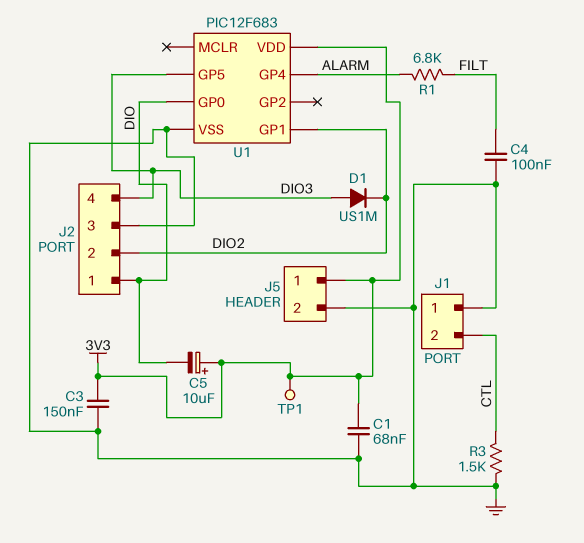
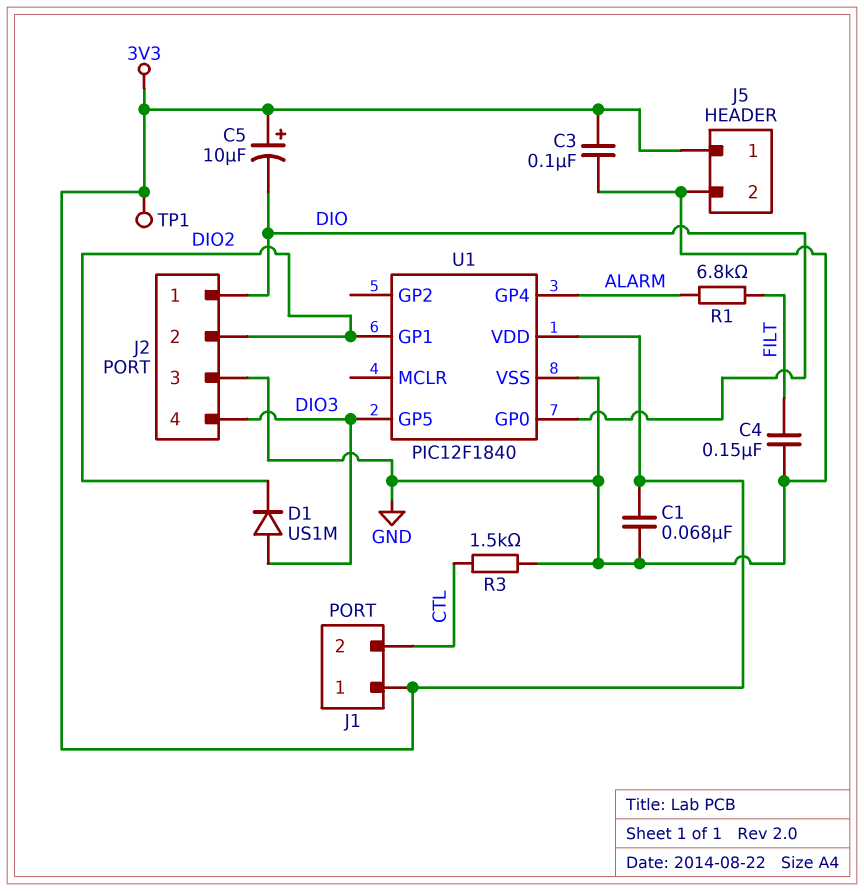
C3: 150nF (3V3, GND) -> 100nF (3V3, GND)
C4: 100nF (FILT, GND) -> 150nF (FILT, GND)
J1 pin 1: GND -> 3V3
U1: PIC12F683 -> PIC12F1840

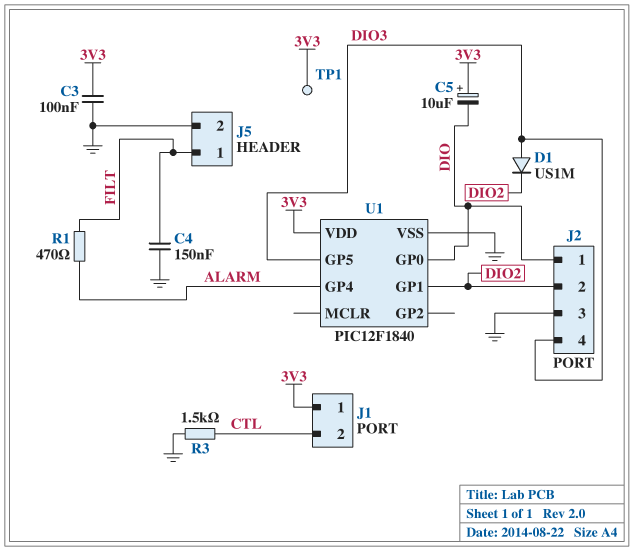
C1: 68nF (3V3, GND) -> none
J5 pin 1: 3V3 -> FILT
R1: 6.8k (ALARM, FILT) -> 470 (ALARM, FILT)

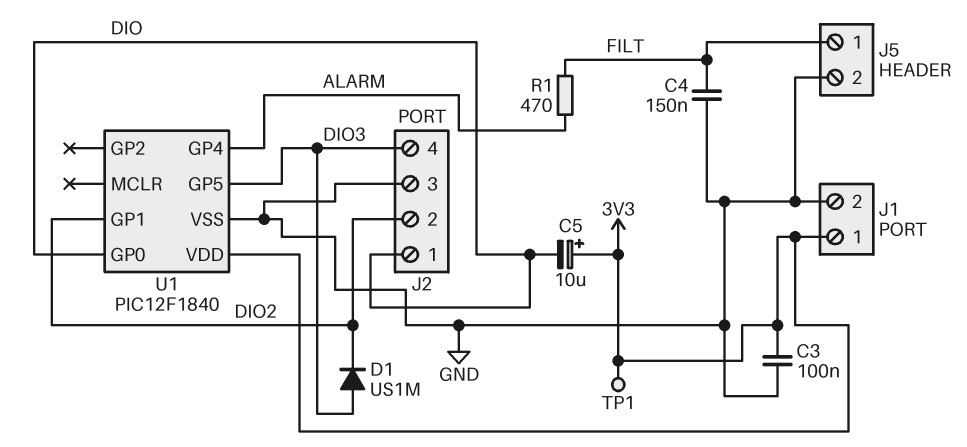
J1 pin 2: CTL -> GND
R3: 1.5k (CTL, GND) -> none

